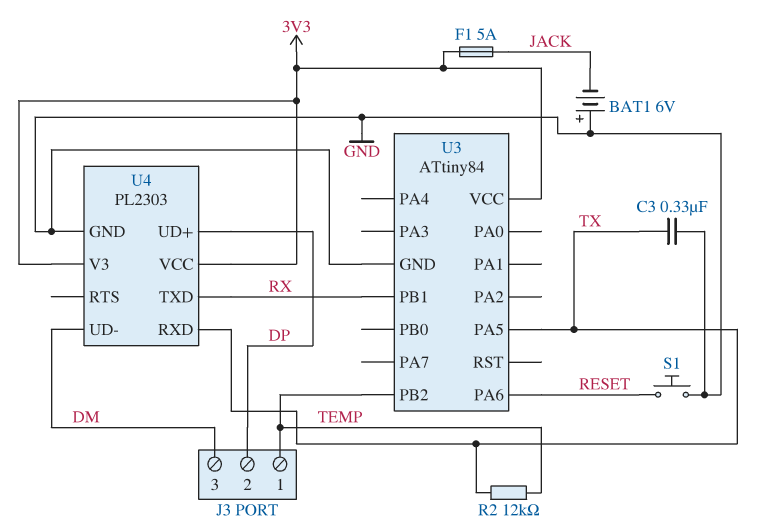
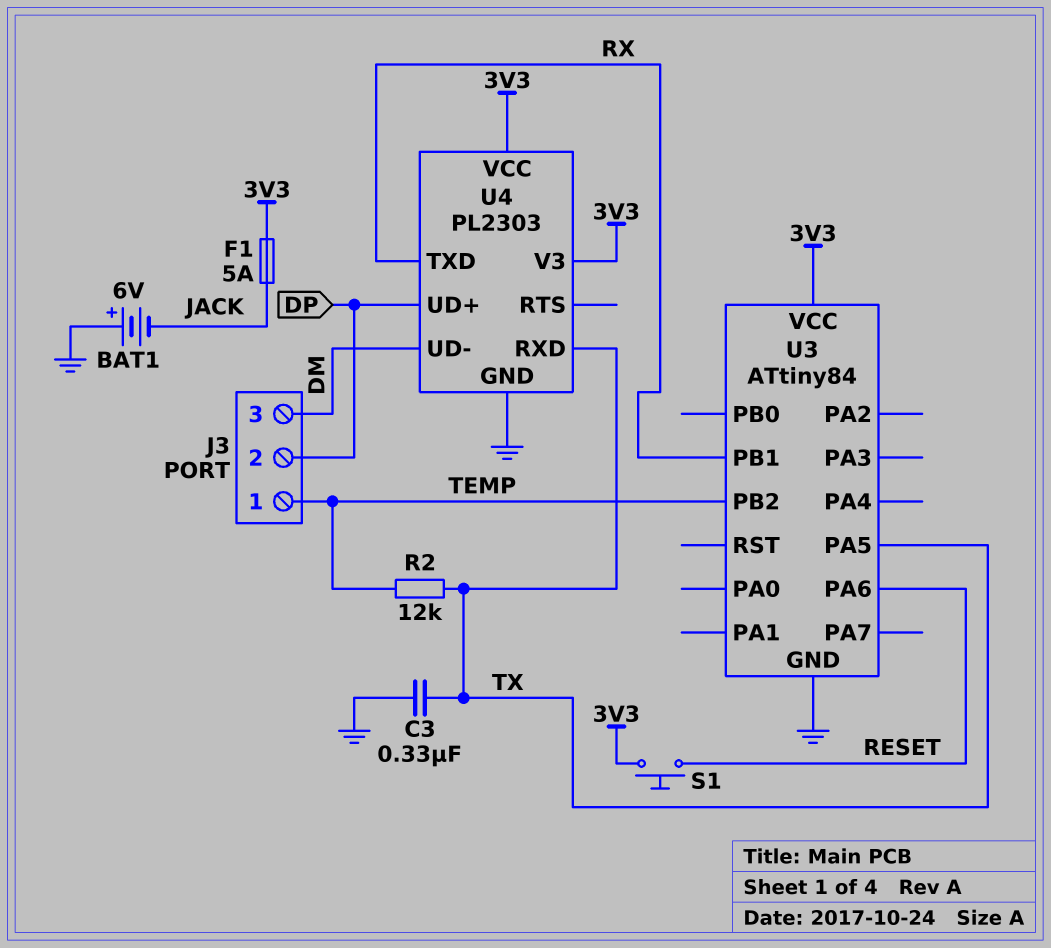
S1: button (GND, RESET) -> button (3V3, RESET)

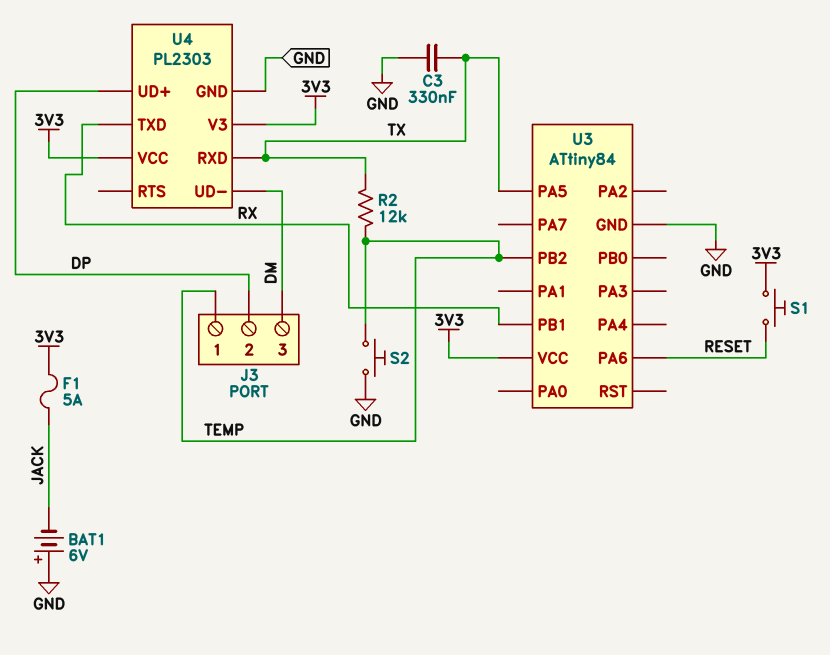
S2: none -> button (GND, TEMP)

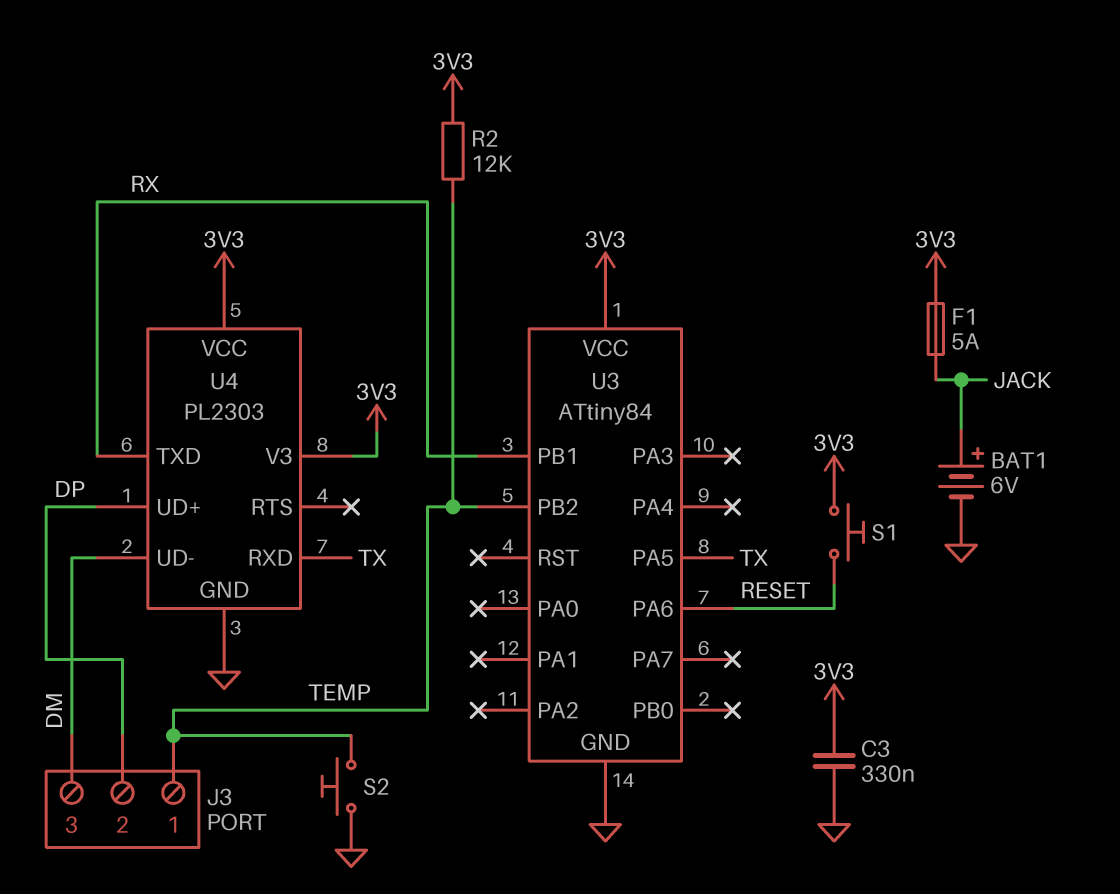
BAT1: 6V (plus GND, minus JACK) -> 6V (plus JACK, minus GND)
C3: 330nF (GND, TX) -> 330nF (3V3, GND)
R2: 12k (TEMP, TX) -> 12k (3V3, TEMP)

